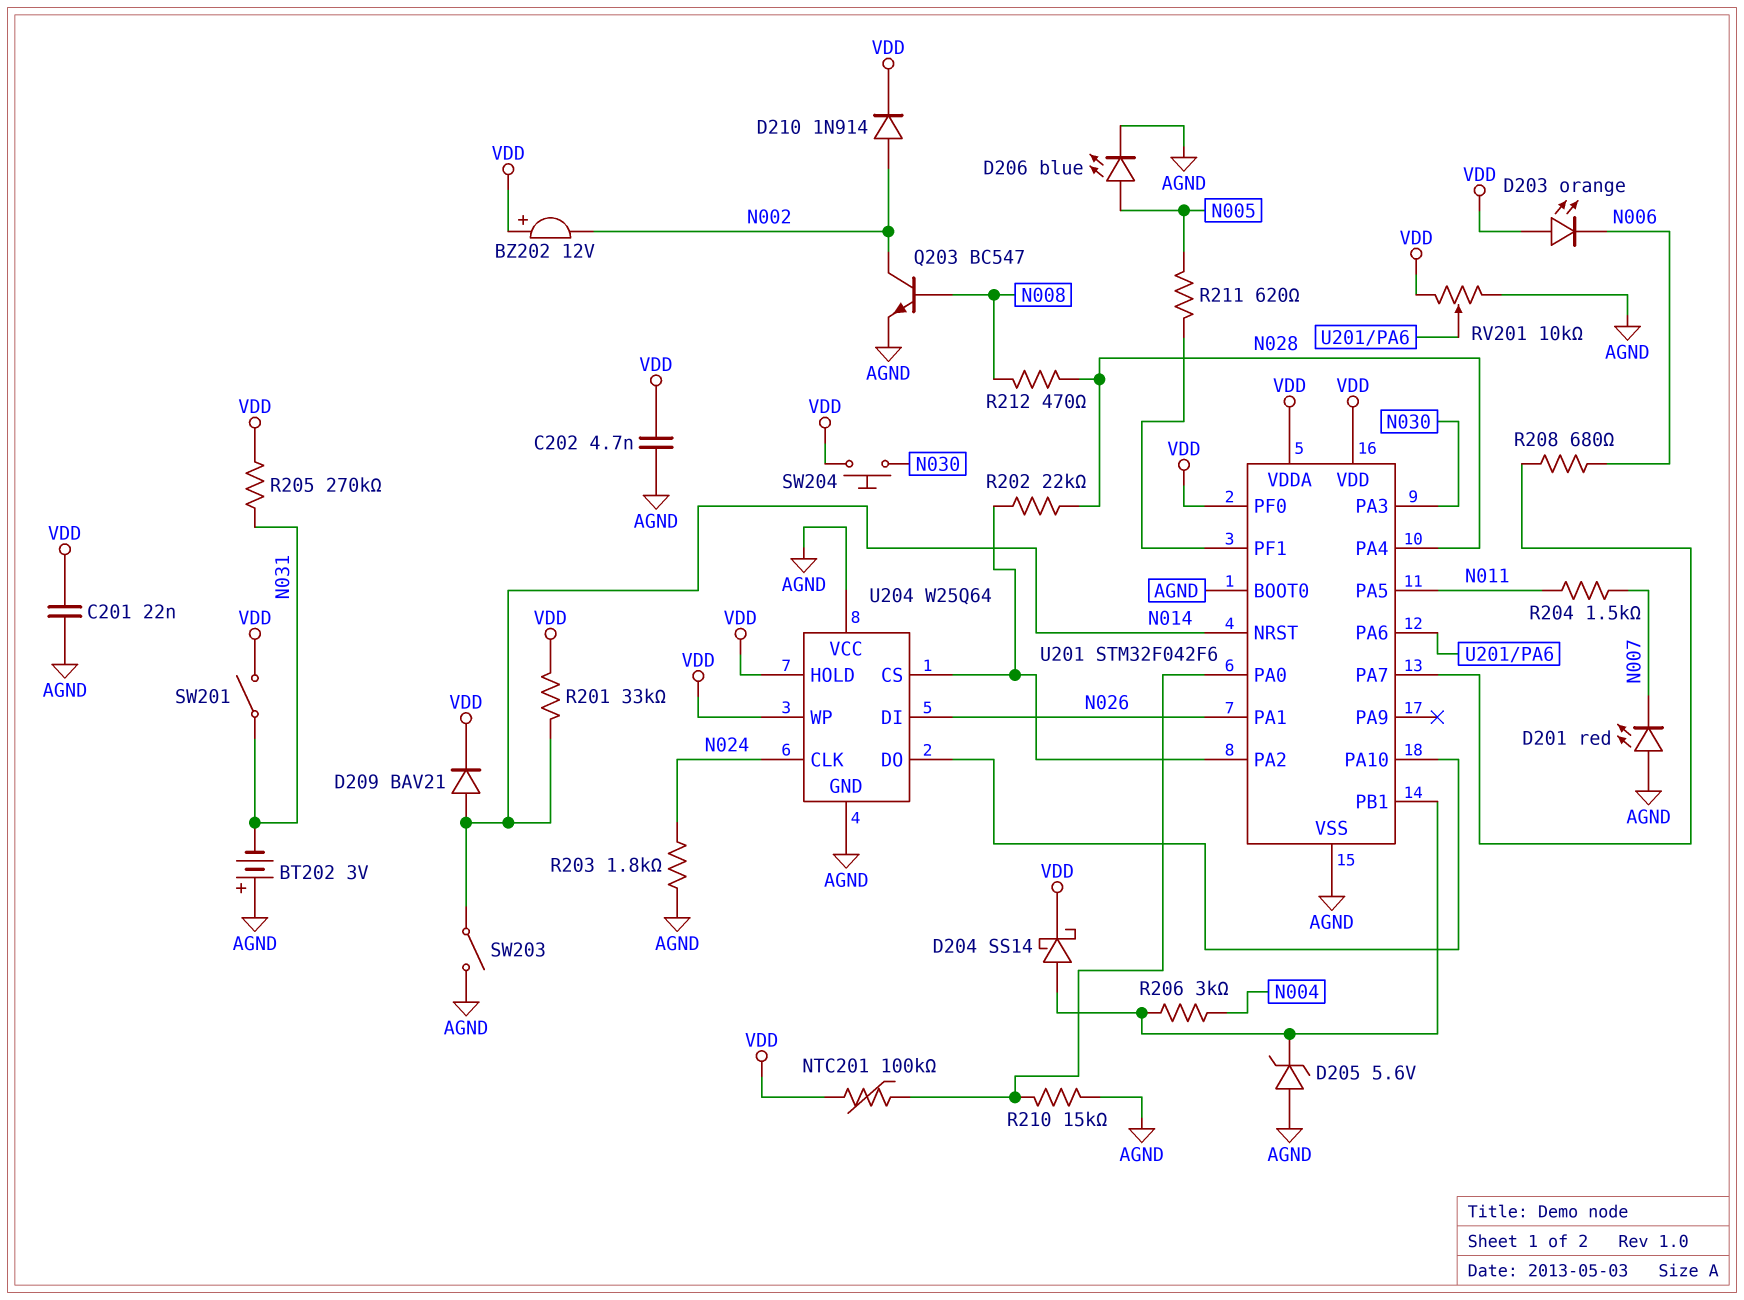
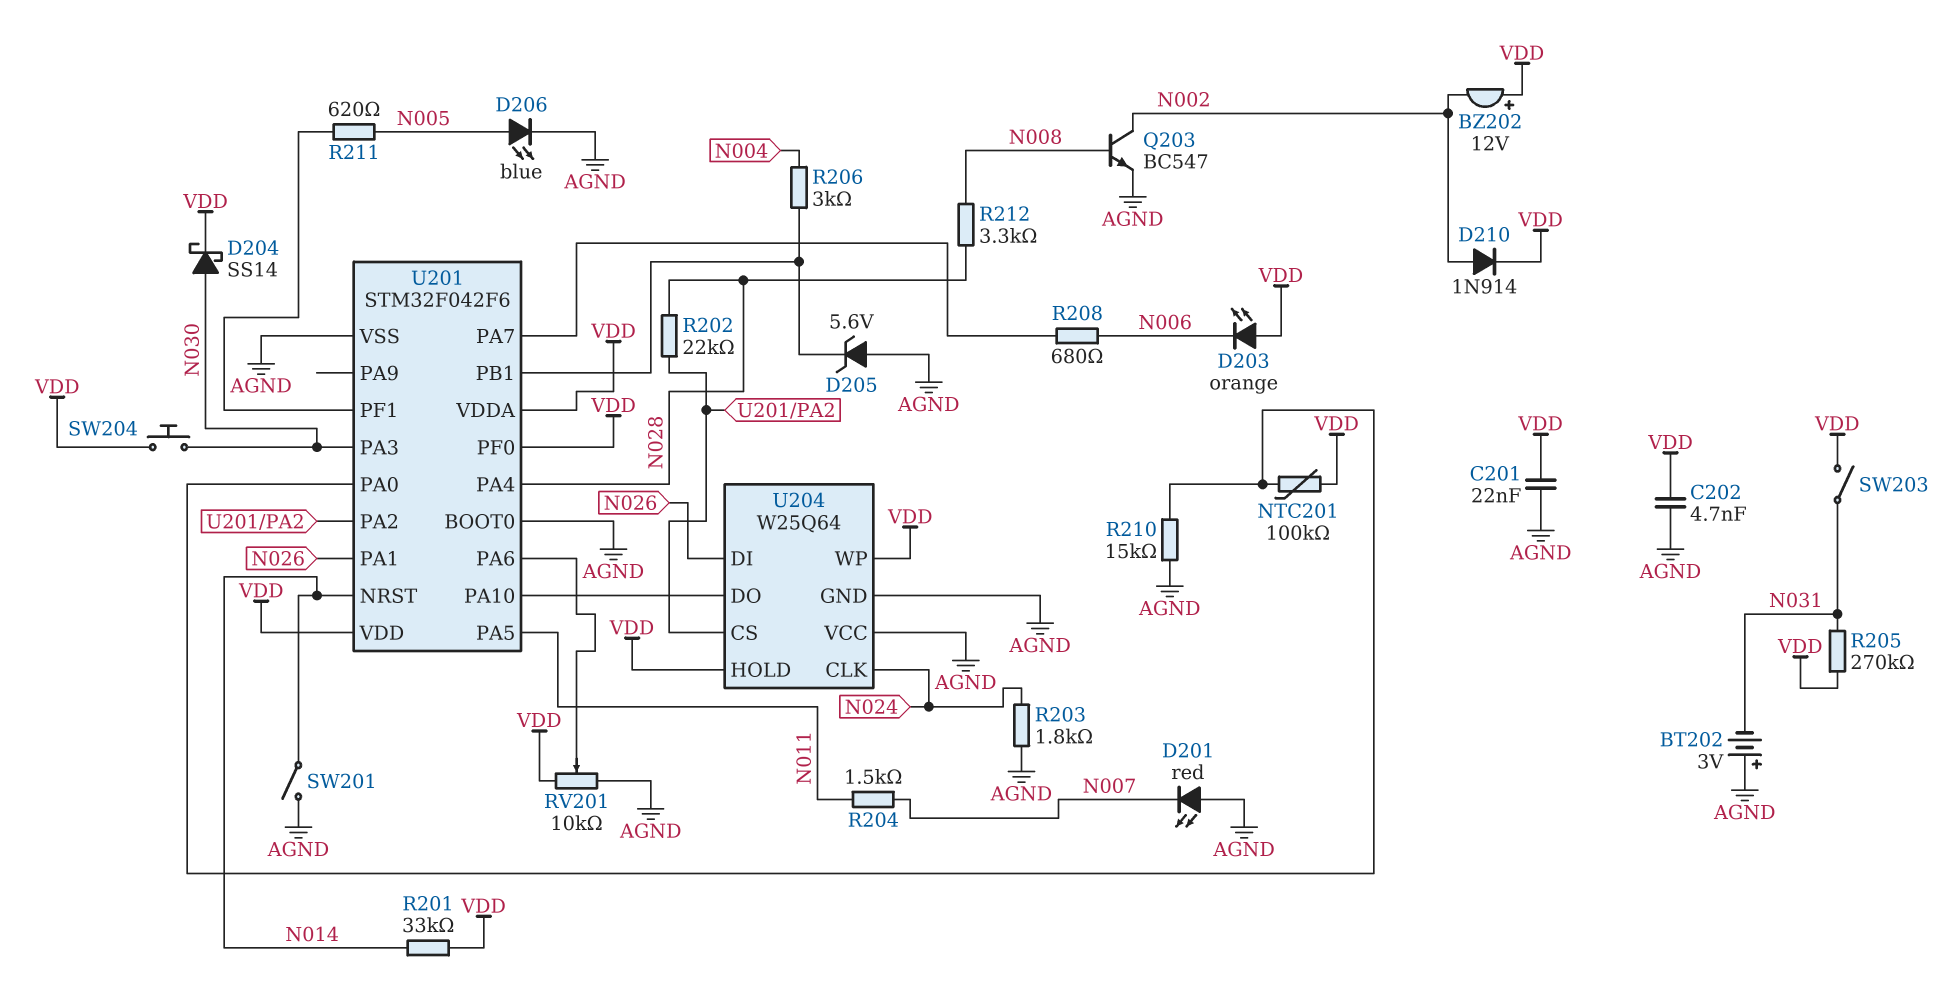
D204: schottky SS14 (A U201/PB1, K VDD) -> schottky SS14 (A N030, K VDD)
D209: diode BAV21 (A N014, K VDD) -> none
R212: 470 (N008, N028) -> 3.3k (N008, N028)
SW201: switch (N031, VDD) -> switch (AGND, N014)
SW203: switch (AGND, N014) -> switch (N031, VDD)

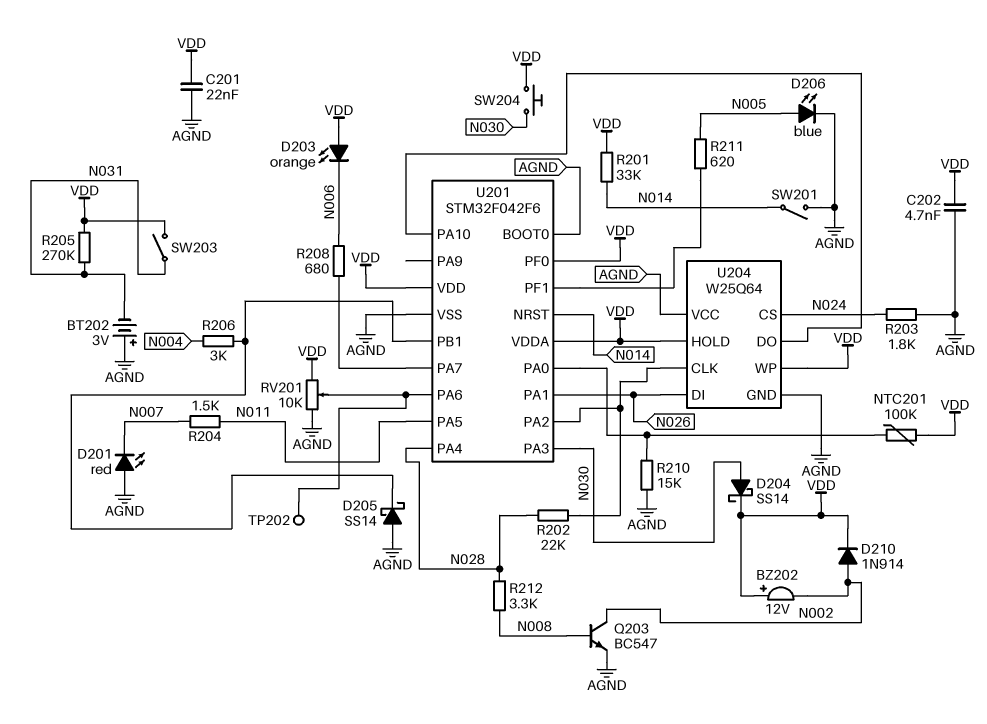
D205: zener 5.6V (A AGND, K U201/PB1) -> schottky SS14 (A AGND, K U201/PB1)
TP202: none -> test point (U201/PA6)
U204 pin CLK: N024 -> U201/PA2
U204 pin CS: U201/PA2 -> N024

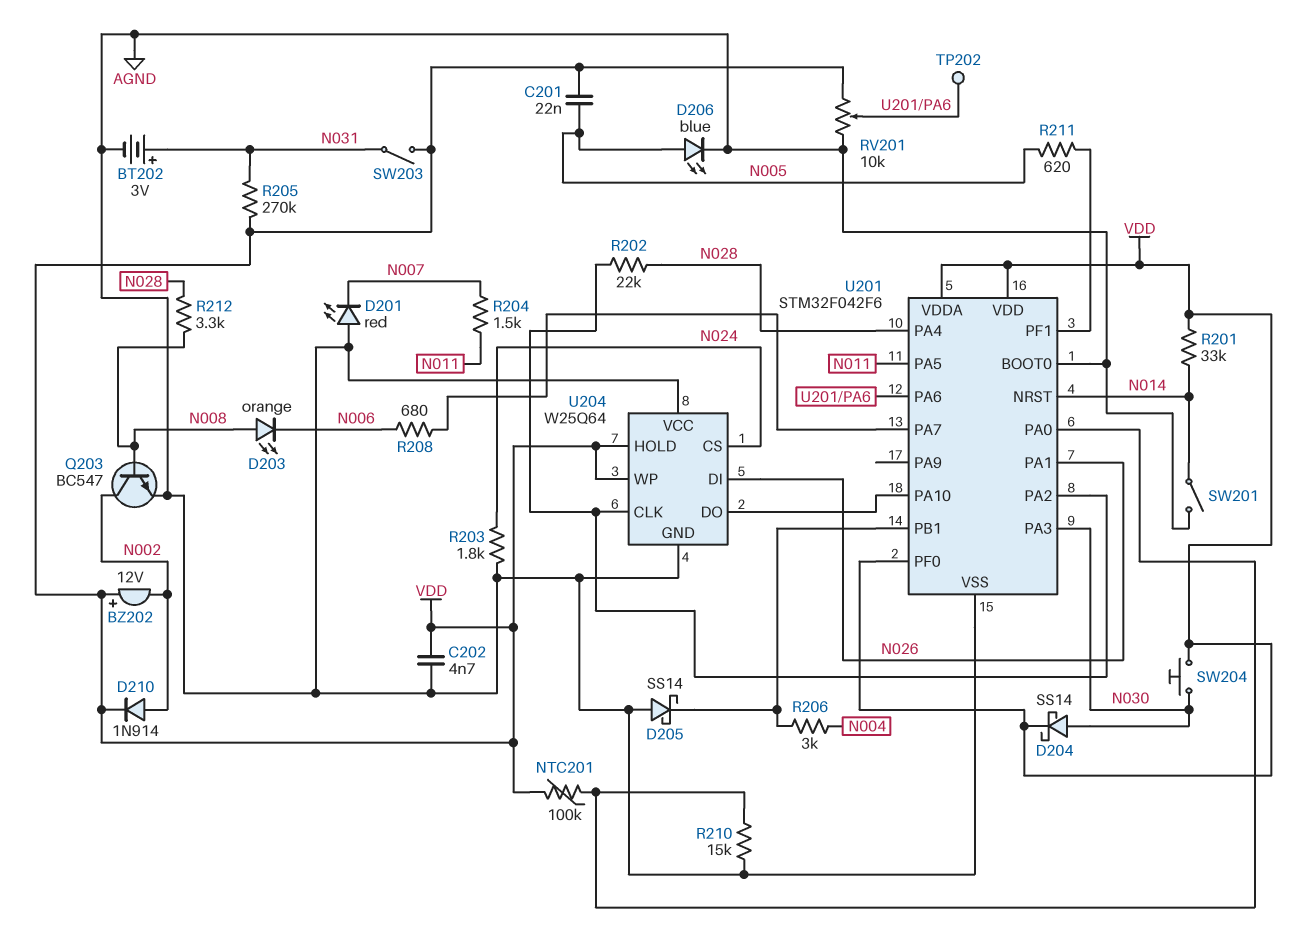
BT202: 3V (plus AGND, minus N031) -> 3V (plus N031, minus AGND)
C201: 22nF (AGND, VDD) -> 22nF (N005, VDD)
D203: LED orange (A VDD, K N006) -> LED orange (A N008, K N006)

